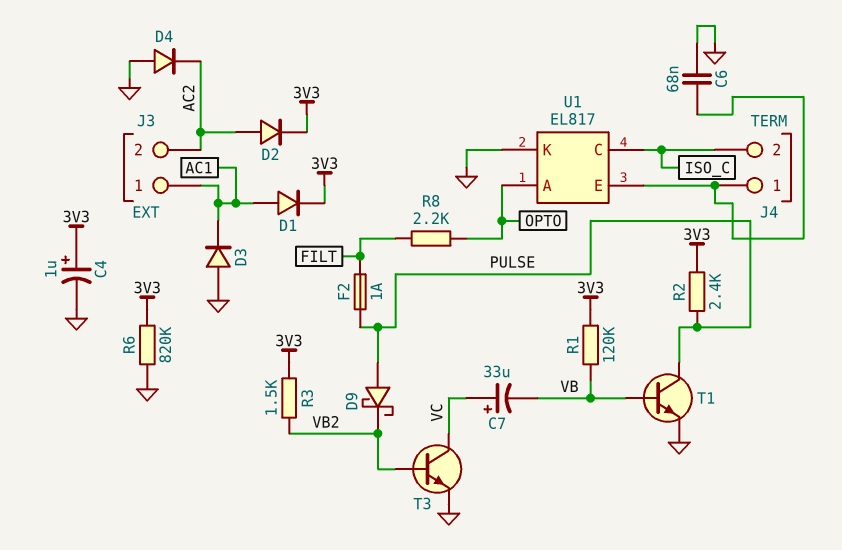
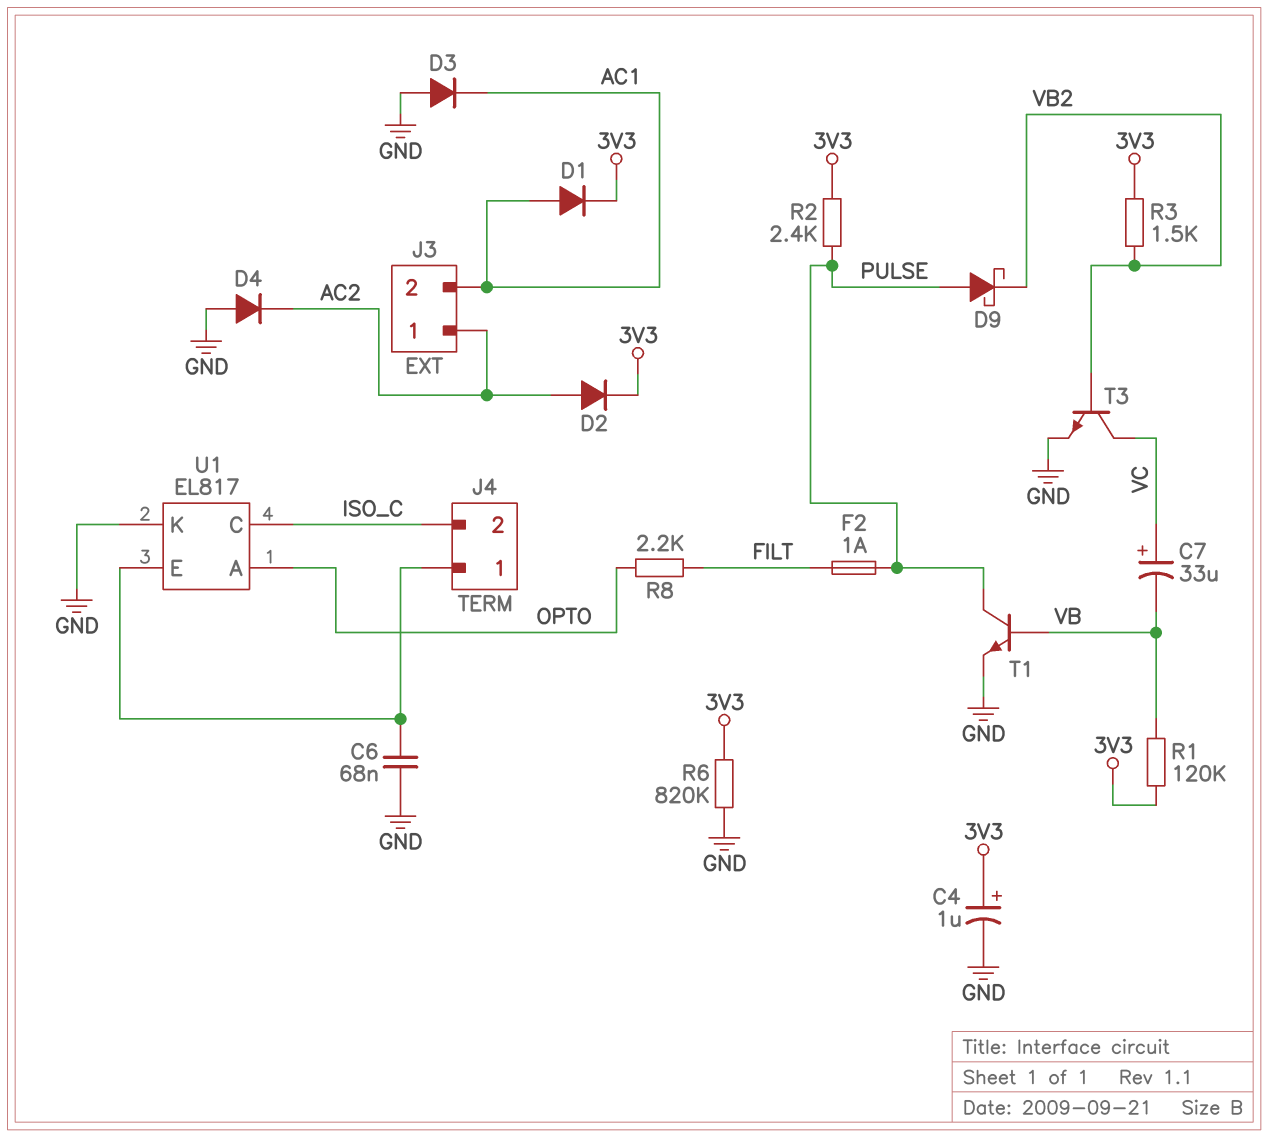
J3 pin 1: AC1 -> AC2
J3 pin 2: AC2 -> AC1

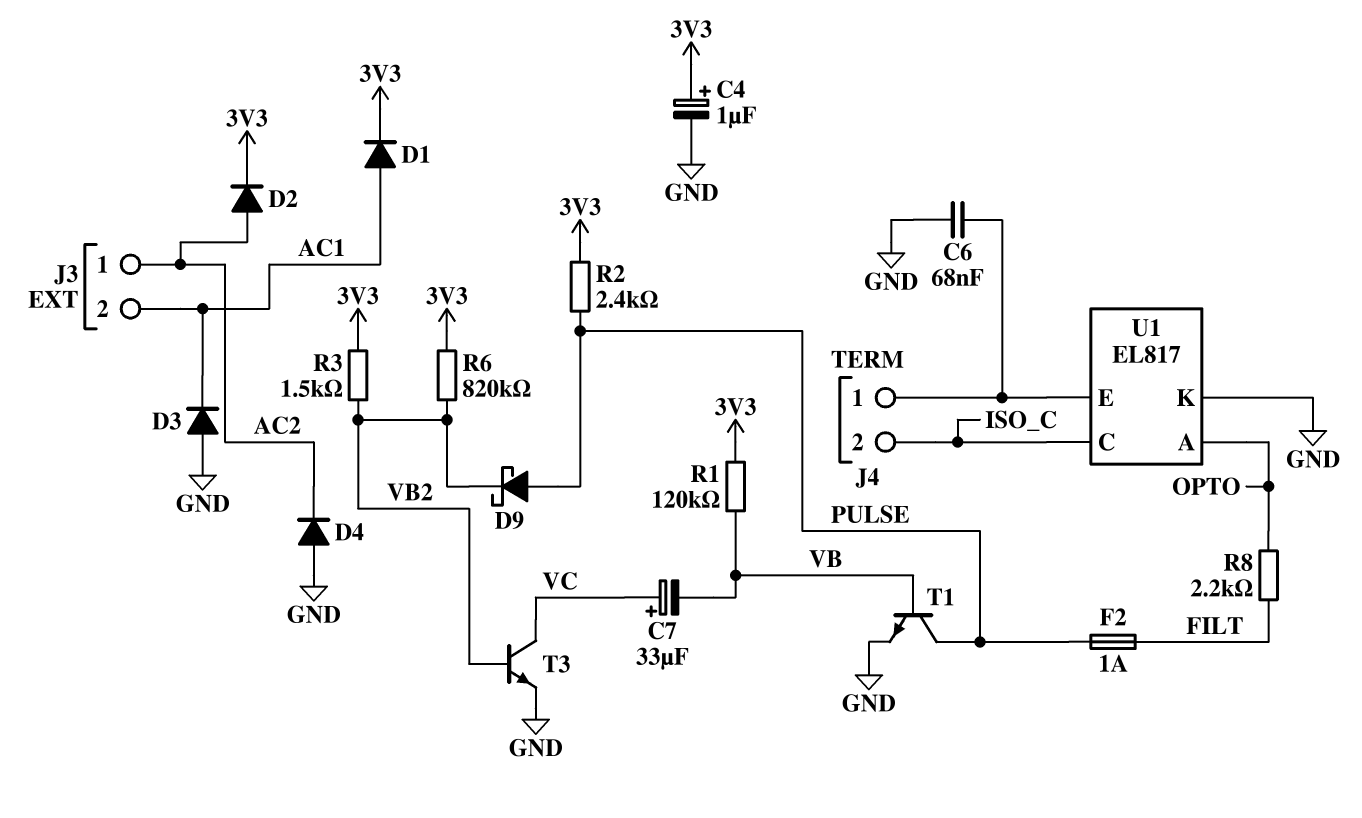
R6: 820k (3V3, GND) -> 820k (3V3, VB2)

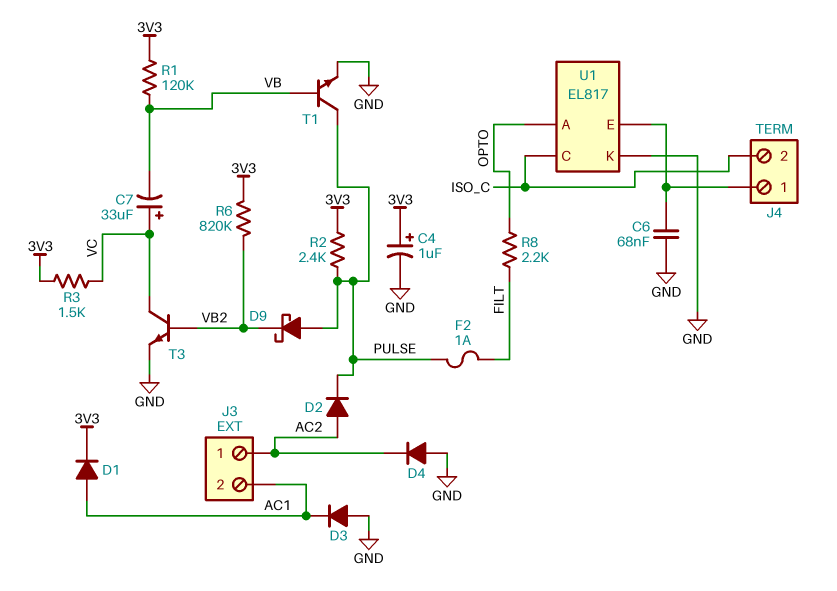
D2: diode (A AC2, K 3V3) -> diode (A AC2, K PULSE)
R3: 1.5k (3V3, VB2) -> 1.5k (3V3, VC)

